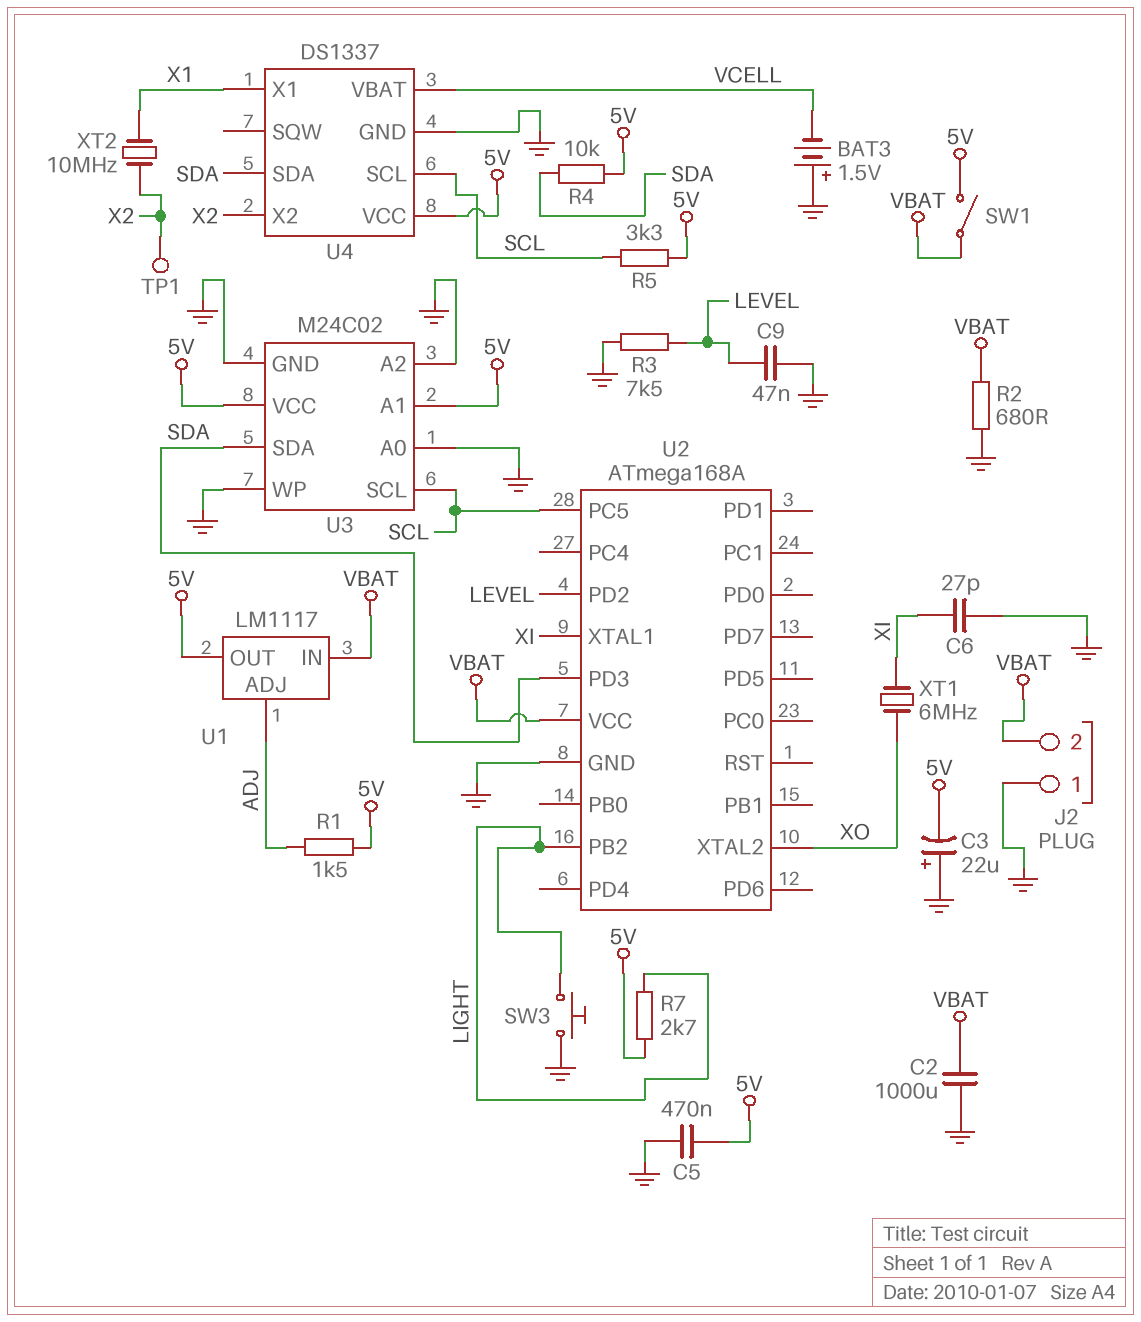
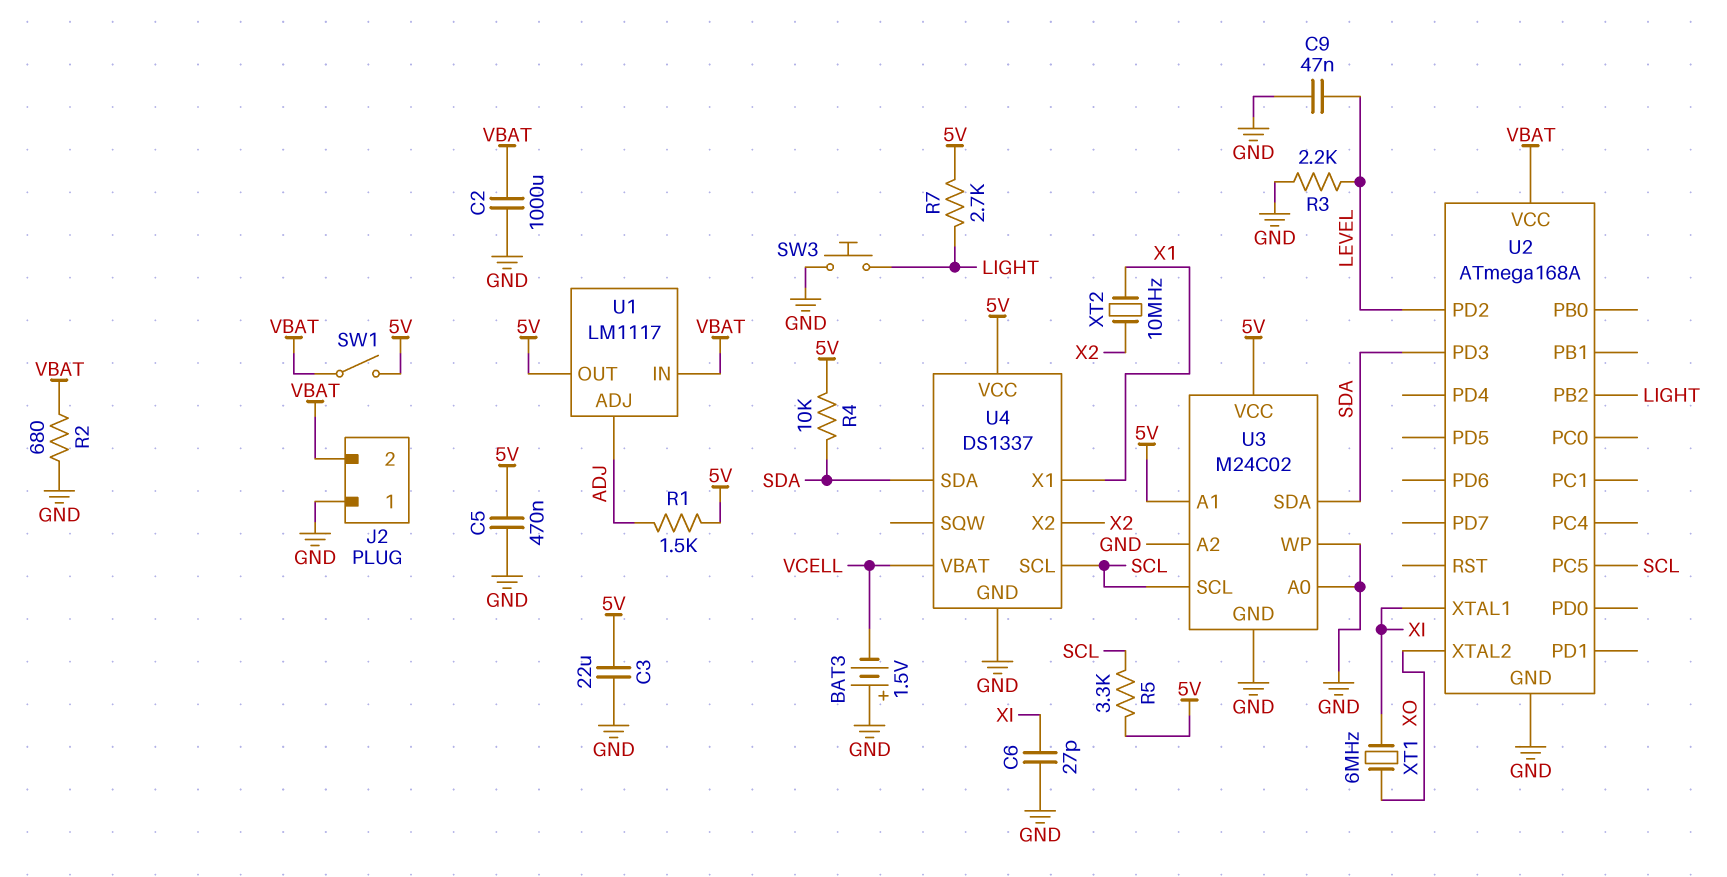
C3: 22uF (plus GND, minus 5V) -> 22uF (5V, GND)
R3: 7.5k (GND, LEVEL) -> 2.2k (GND, LEVEL)
TP1: test point (X2) -> none

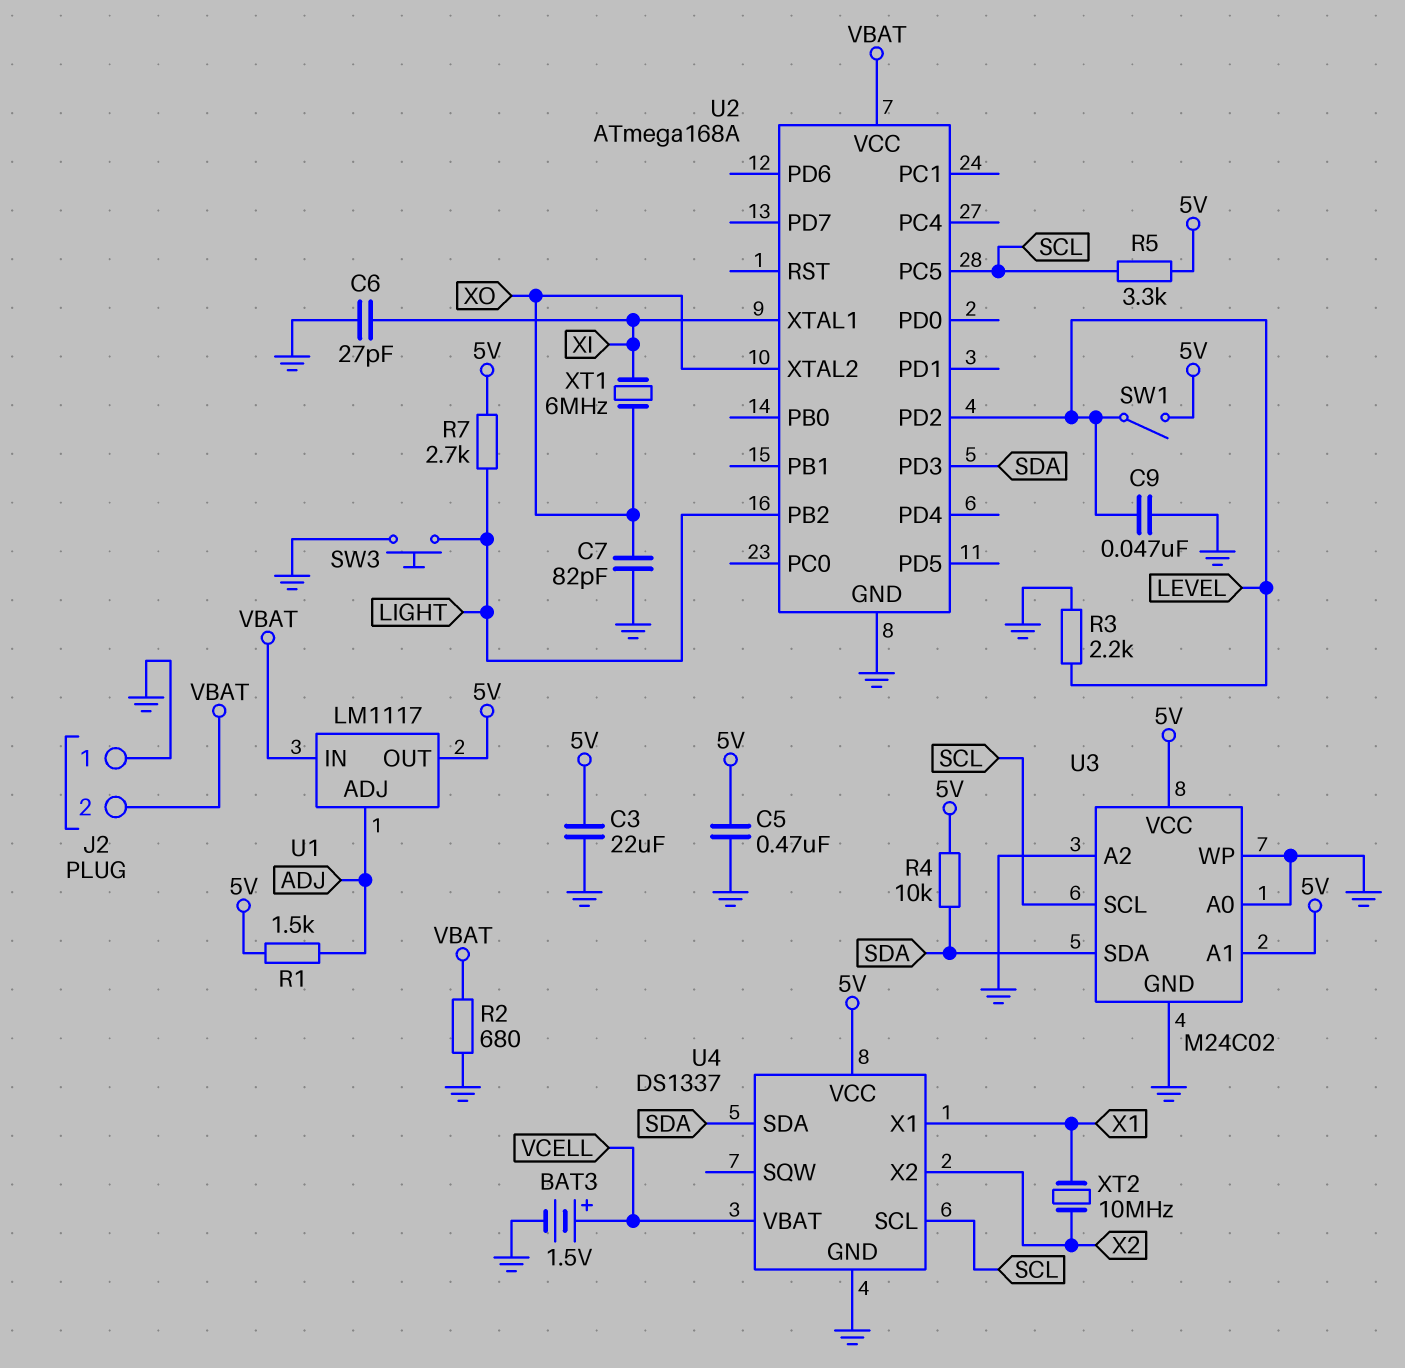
BAT3: 1.5V (plus GND, minus VCELL) -> 1.5V (plus VCELL, minus GND)
C2: 1000uF (GND, VBAT) -> none
C7: none -> 82pF (GND, XO)
SW1: switch (5V, VBAT) -> switch (5V, LEVEL)

